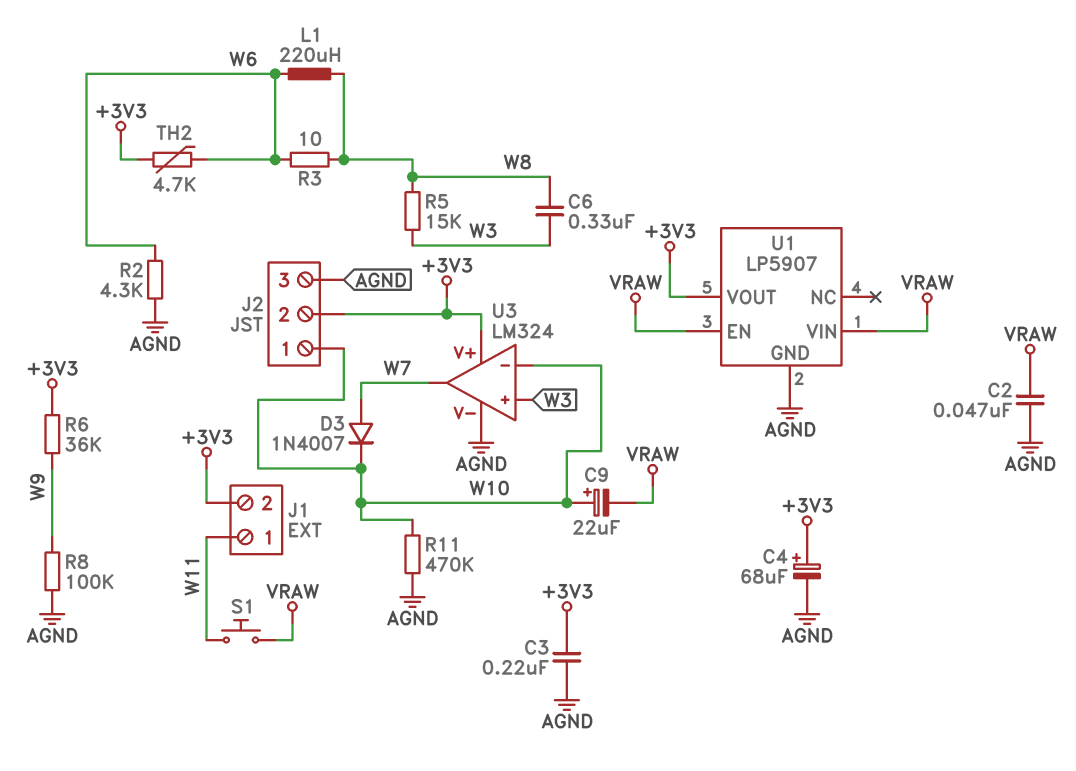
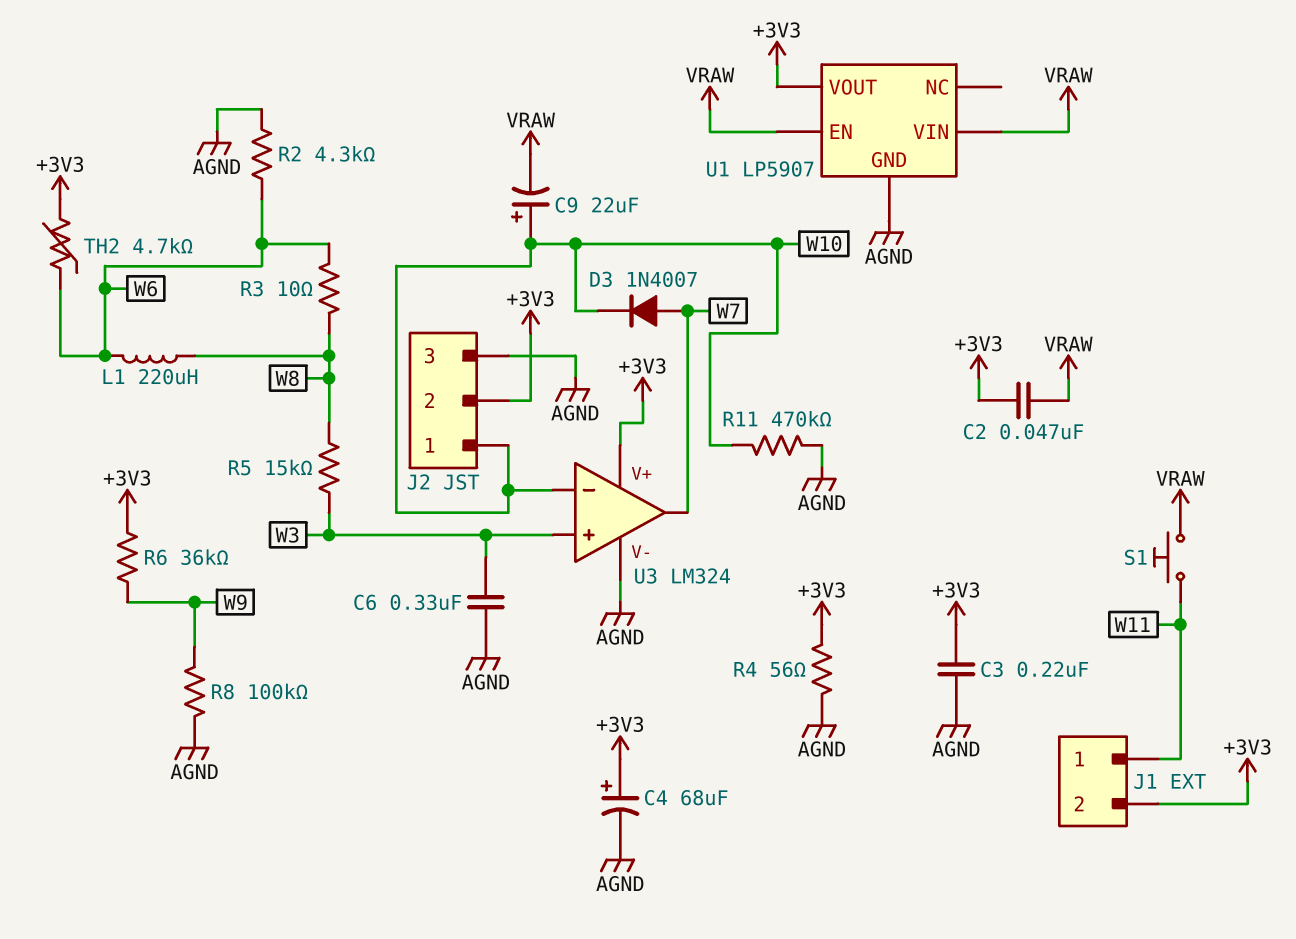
C2: 47nF (AGND, VRAW) -> 47nF (+3V3, VRAW)
C6: 330nF (W3, W8) -> 330nF (AGND, W3)
R4: none -> 56 (+3V3, AGND)

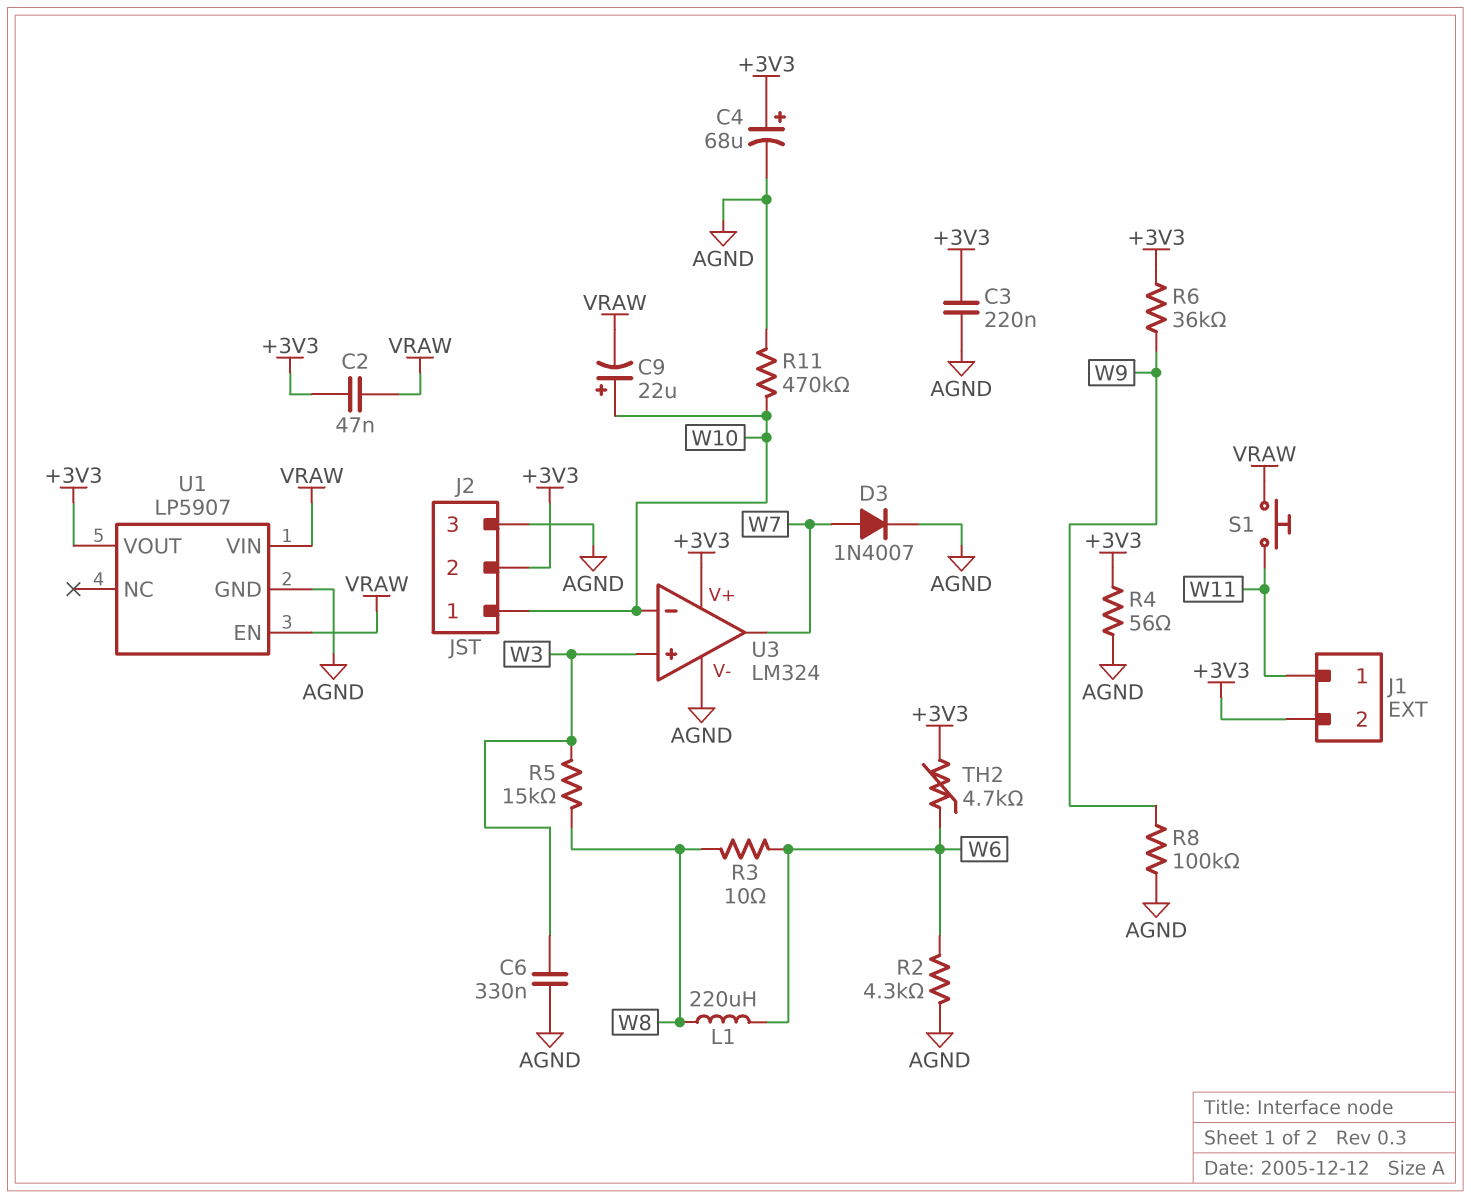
D3: diode 1N4007 (A W7, K W10) -> diode 1N4007 (A W7, K AGND)

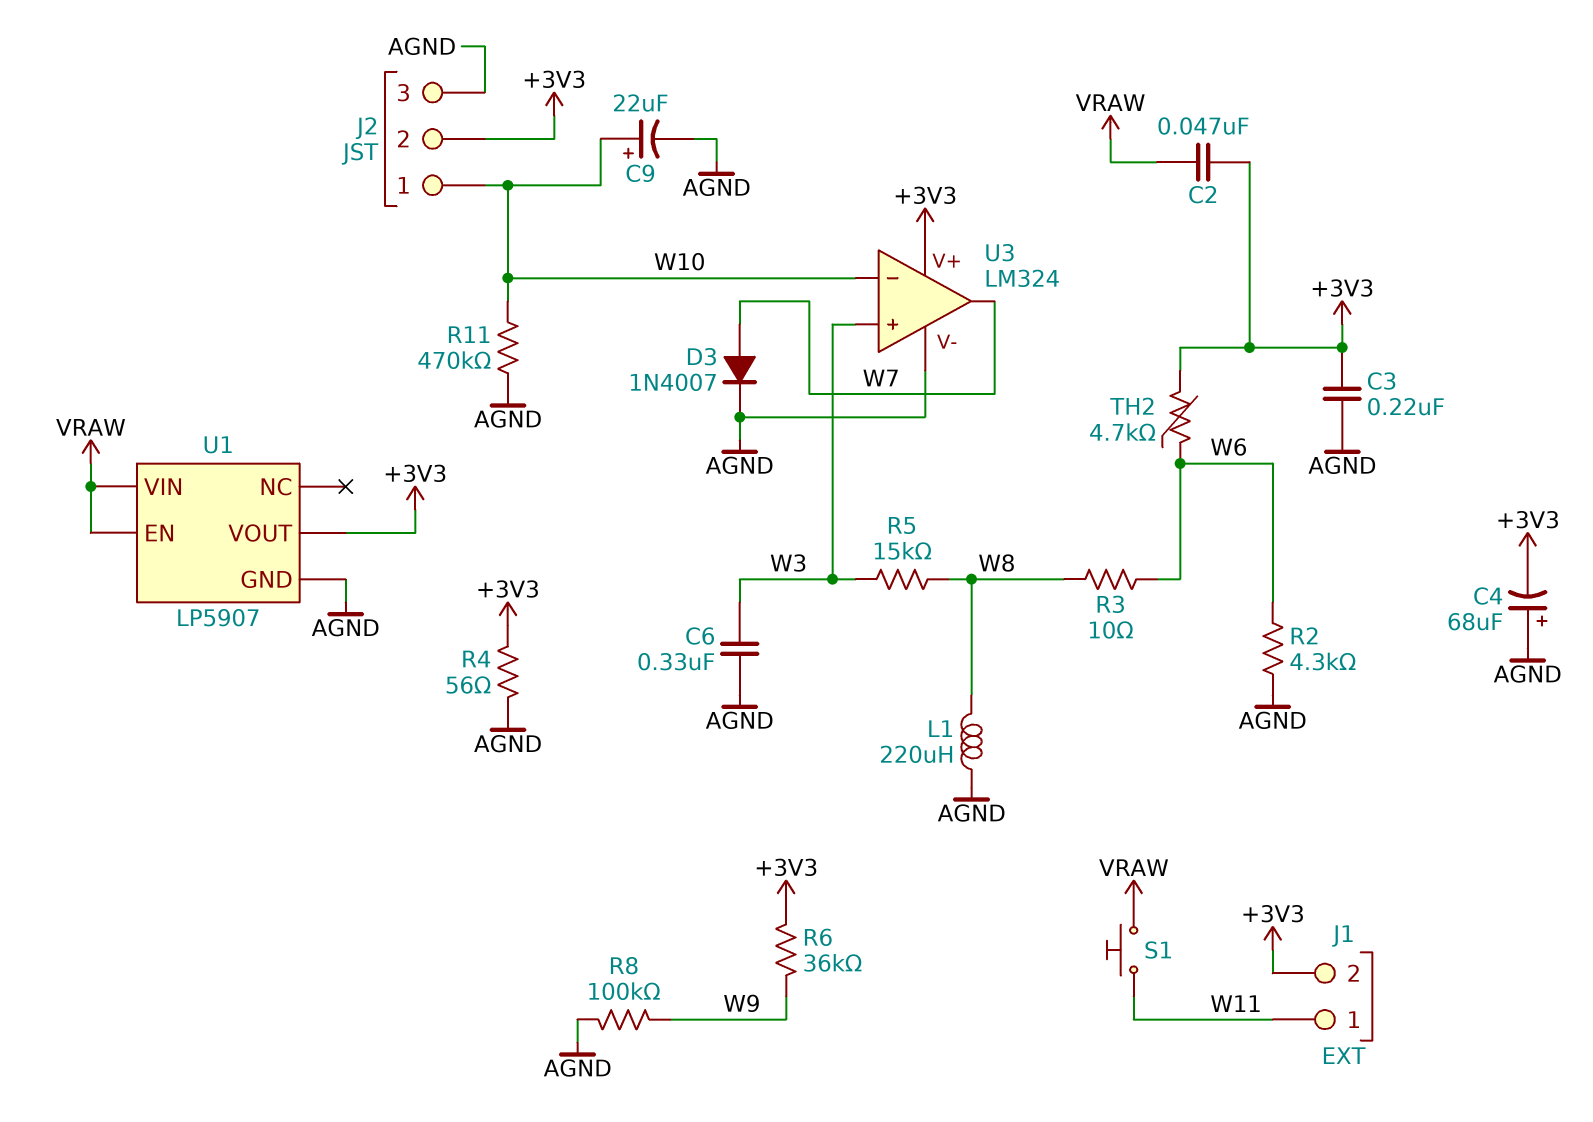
C4: 68uF (plus +3V3, minus AGND) -> 68uF (plus AGND, minus +3V3)
C9: 22uF (plus W10, minus VRAW) -> 22uF (plus W10, minus AGND)
L1: 220uH (W6, W8) -> 220uH (AGND, W8)

